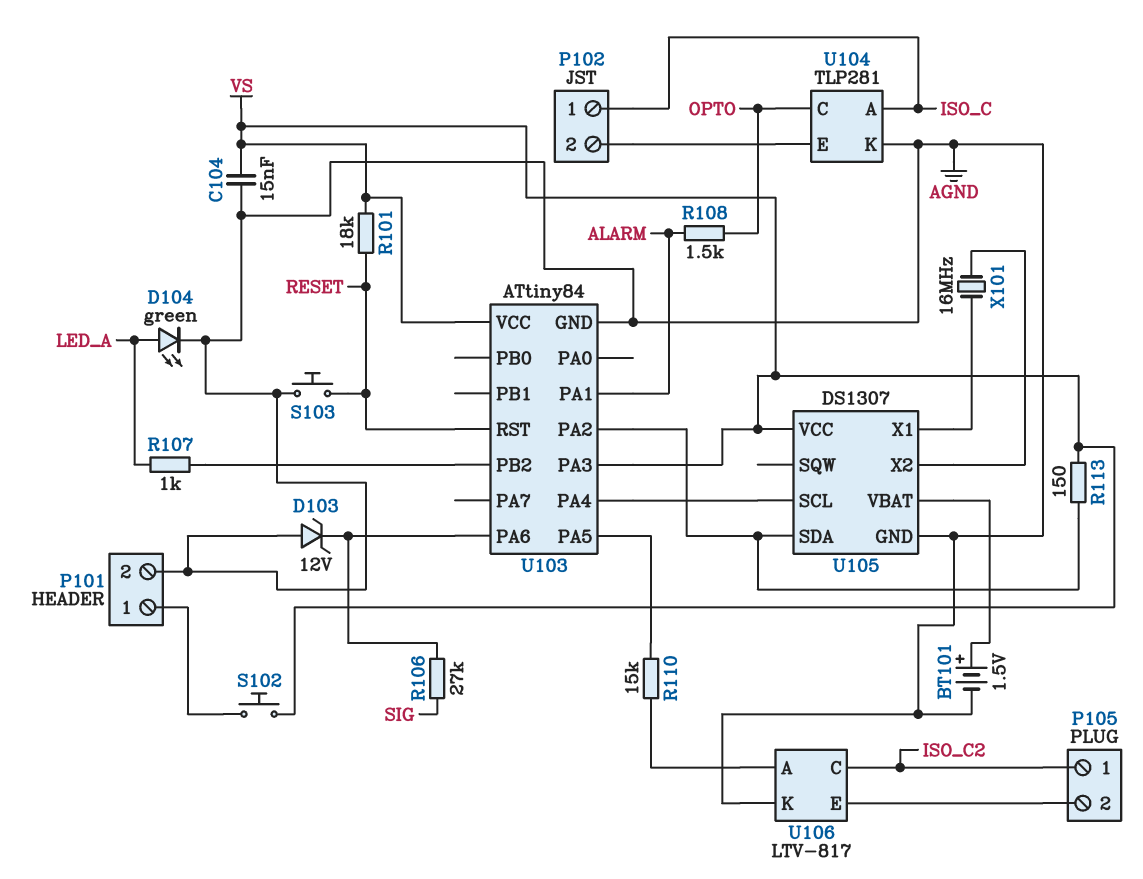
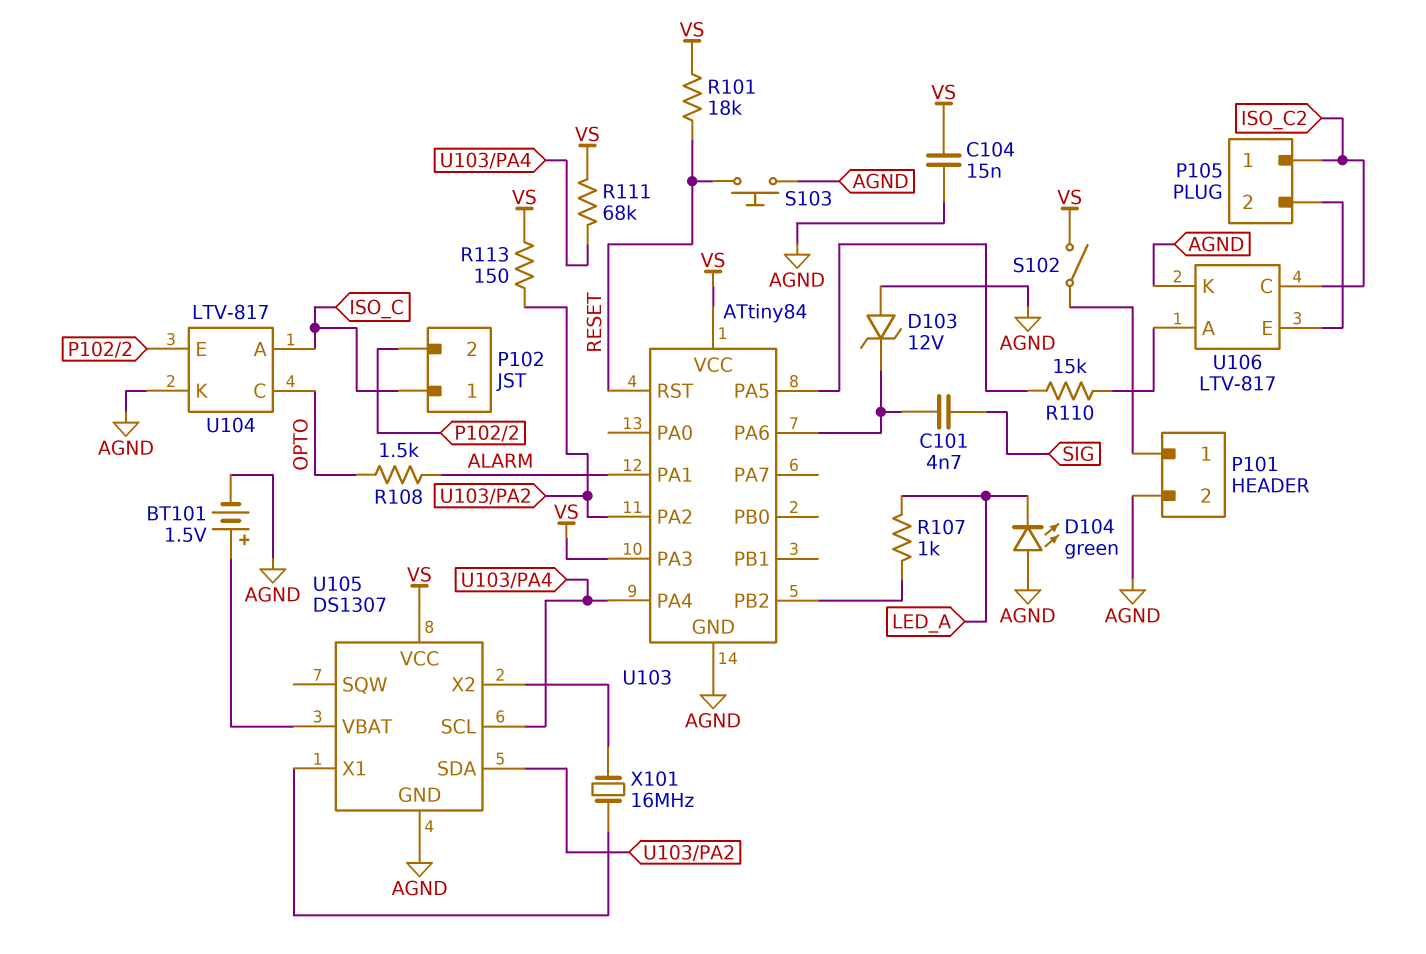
C101: none -> 4.7nF (SIG, U103/PA6)
D104: LED green (A LED_A, K AGND) -> LED green (A AGND, K LED_A)
R106: 27k (SIG, U103/PA6) -> none
R111: none -> 68k (U103/PA4, VS)
S102: button (P101/1, VS) -> switch (P101/1, VS)
U104: TLP281 -> LTV-817

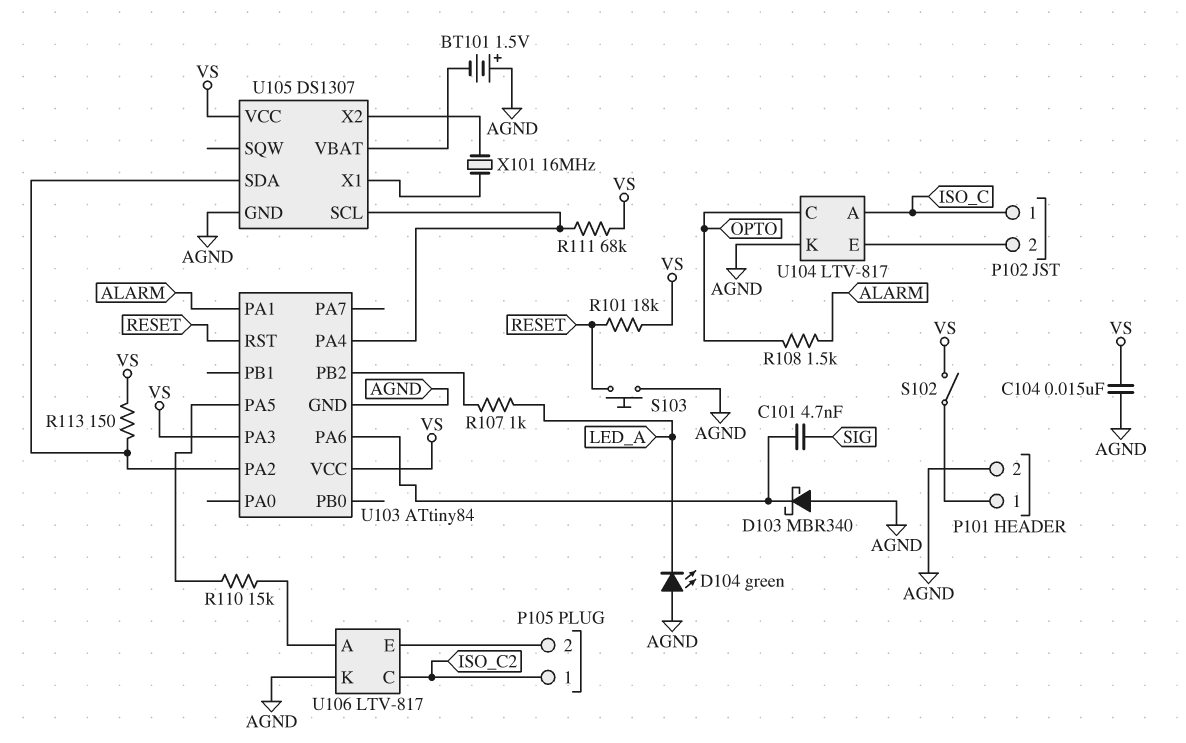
BT101: 1.5V (plus U105/VBAT, minus AGND) -> 1.5V (plus AGND, minus U105/VBAT)
D103: zener 12V (A AGND, K U103/PA6) -> schottky MBR340 (A AGND, K U103/PA6)

